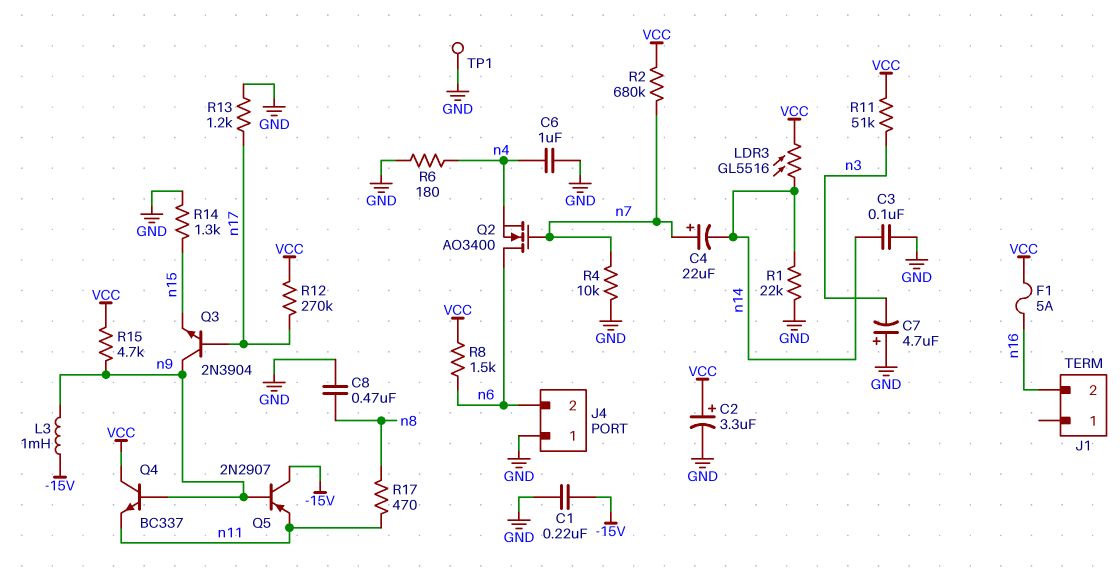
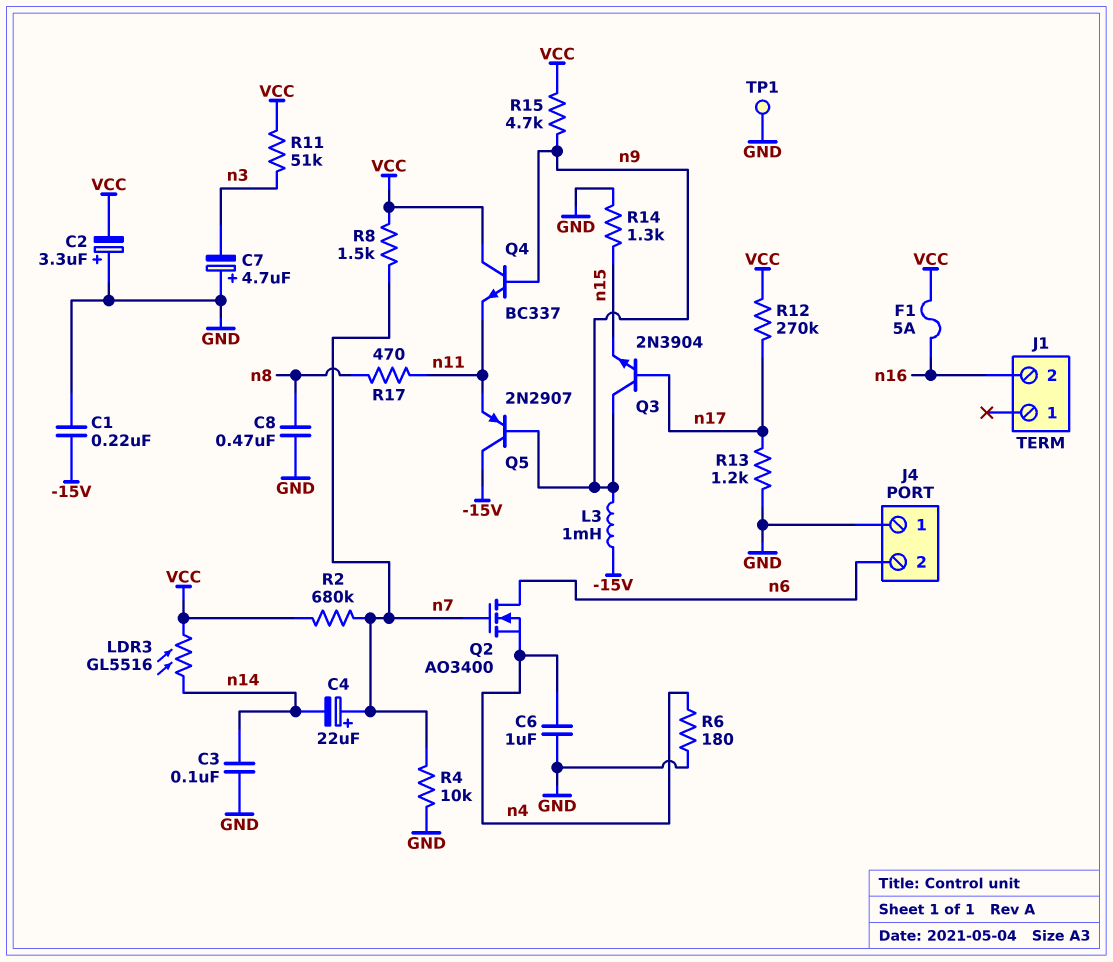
C2: 3.3uF (plus VCC, minus GND) -> 3.3uF (plus GND, minus VCC)
R1: 22k (GND, n14) -> none
R8: 1.5k (VCC, n6) -> 1.5k (VCC, n7)

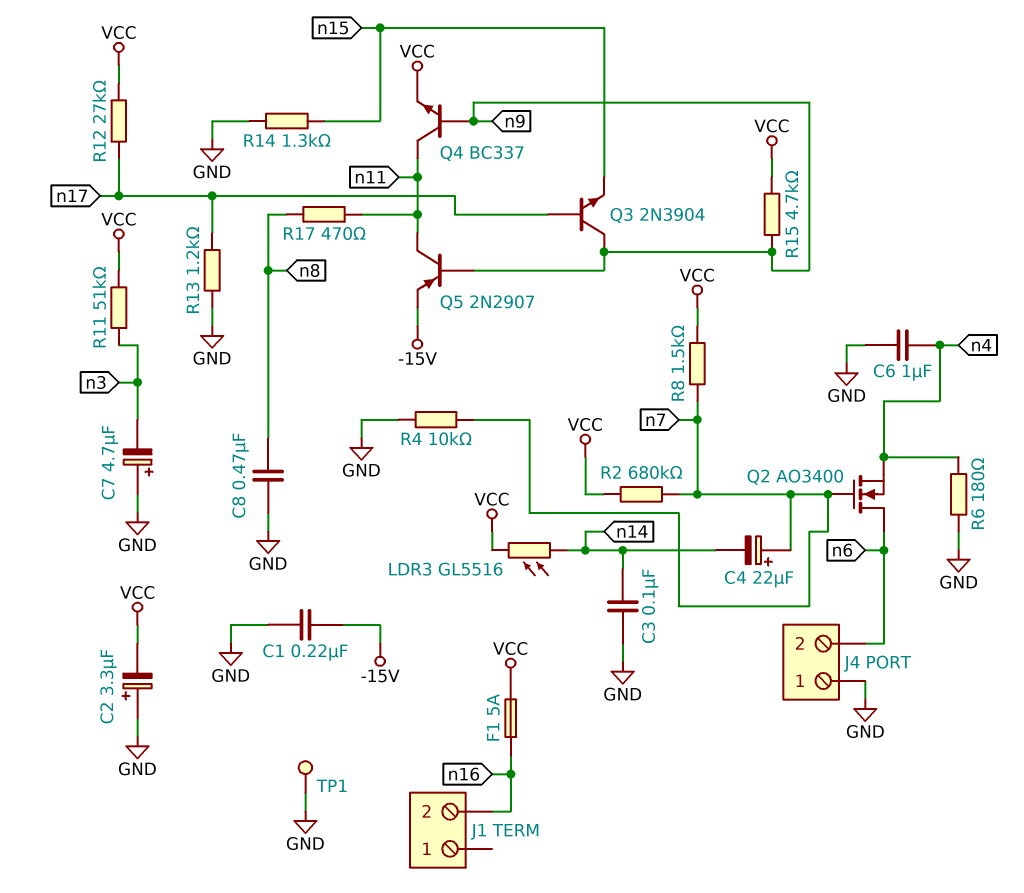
L3: 1mH (-15V, n9) -> none
Q4: NPN BC337 (B n9, C VCC, E n11) -> NPN BC337 (B n9, C n11, E VCC)
Q5: PNP 2N2907 (B n9, C -15V, E n11) -> PNP 2N2907 (B n9, C n11, E -15V)
R12: 270k (VCC, n17) -> 27k (VCC, n17)

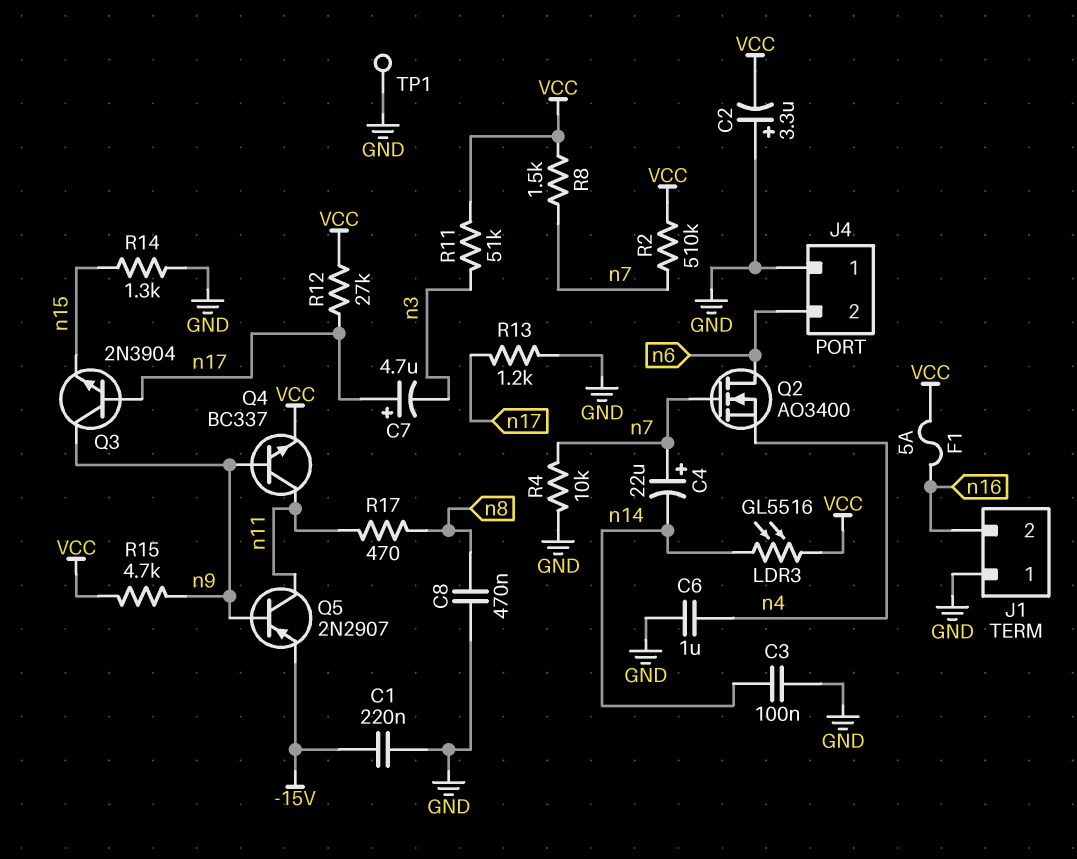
C7: 4.7uF (plus GND, minus n3) -> 4.7uF (plus n17, minus n3)
J1 pin 1: none -> GND
R2: 680k (VCC, n7) -> 510k (VCC, n7)
R6: 180 (GND, n4) -> none

